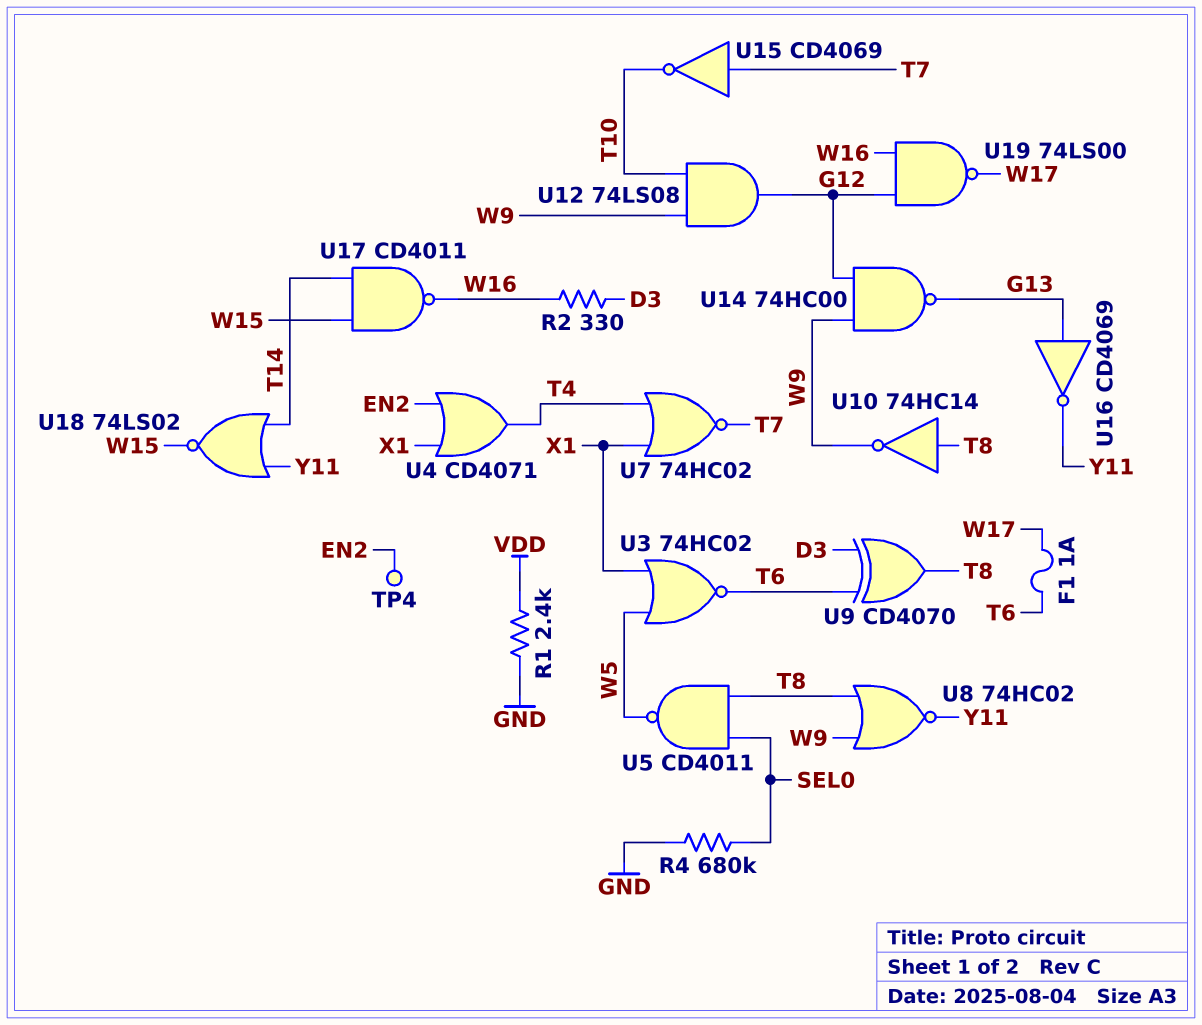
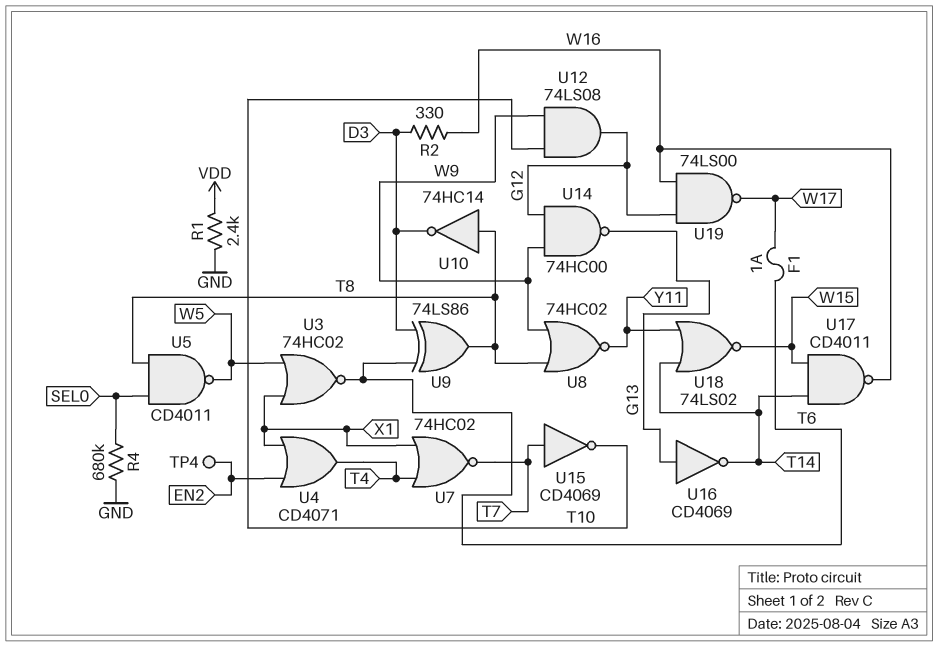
U9: XOR CD4070 (in D3, in T6, out T8) -> XOR 74LS86 (in D3, in T6, out T8)
U10: NOT 74HC14 (in T8, out W9) -> NOT 74HC14 (in T8, out D3)
U16: NOT CD4069 (in G13, out Y11) -> NOT CD4069 (in G13, out T14)

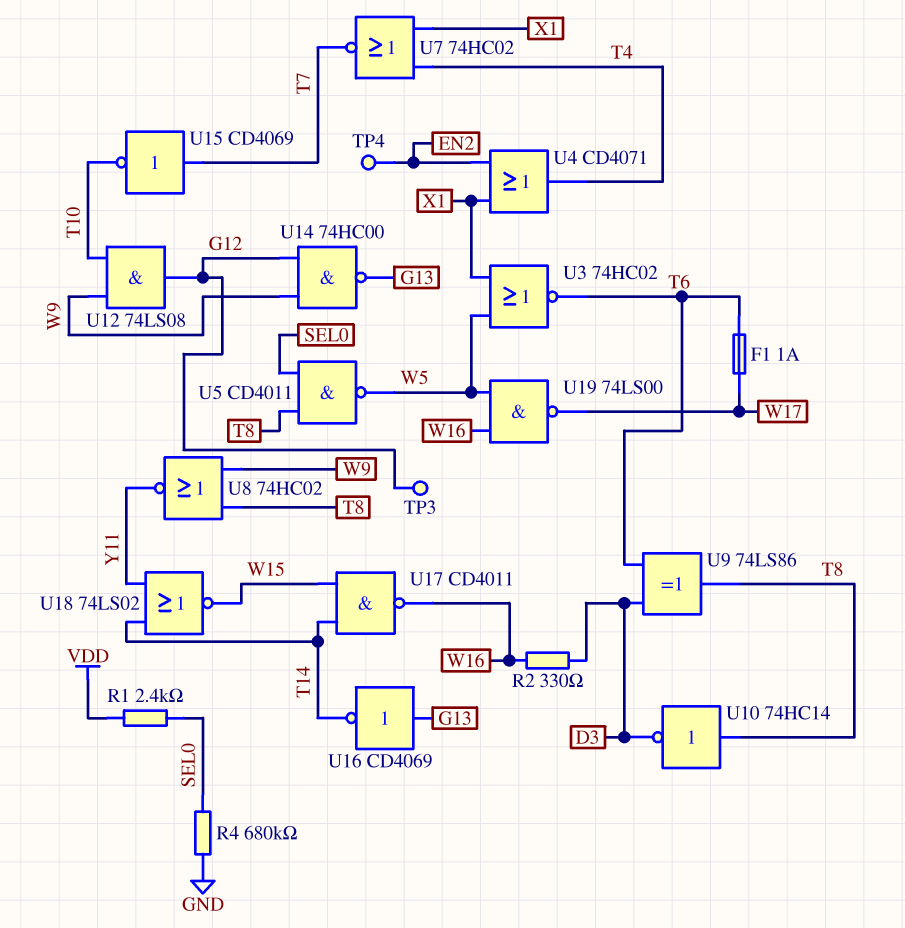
R1: 2.4k (GND, VDD) -> 2.4k (SEL0, VDD)
TP3: none -> test point (G12)
U19: NAND 74LS00 (in G12, in W16, out W17) -> NAND 74LS00 (in W5, in W16, out W17)

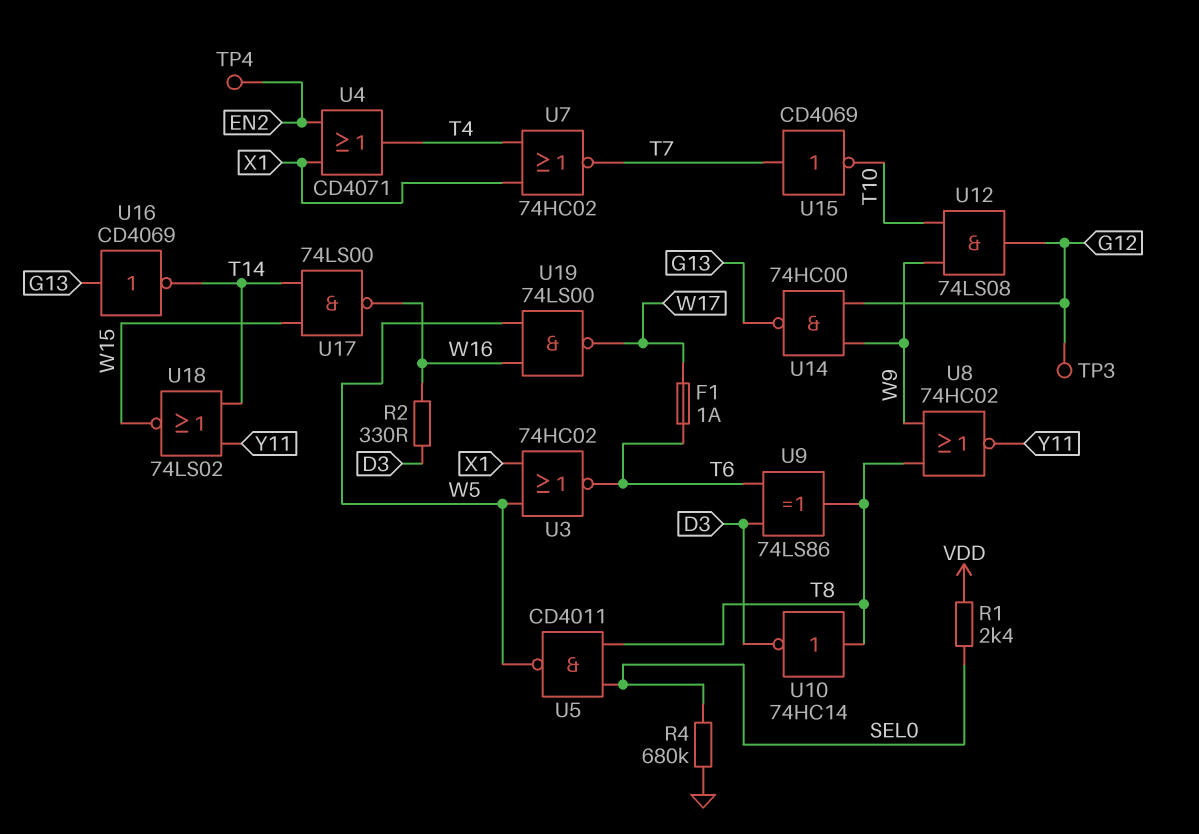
U17: NAND CD4011 (in T14, in W15, out W16) -> NAND 74LS00 (in T14, in W15, out W16)

